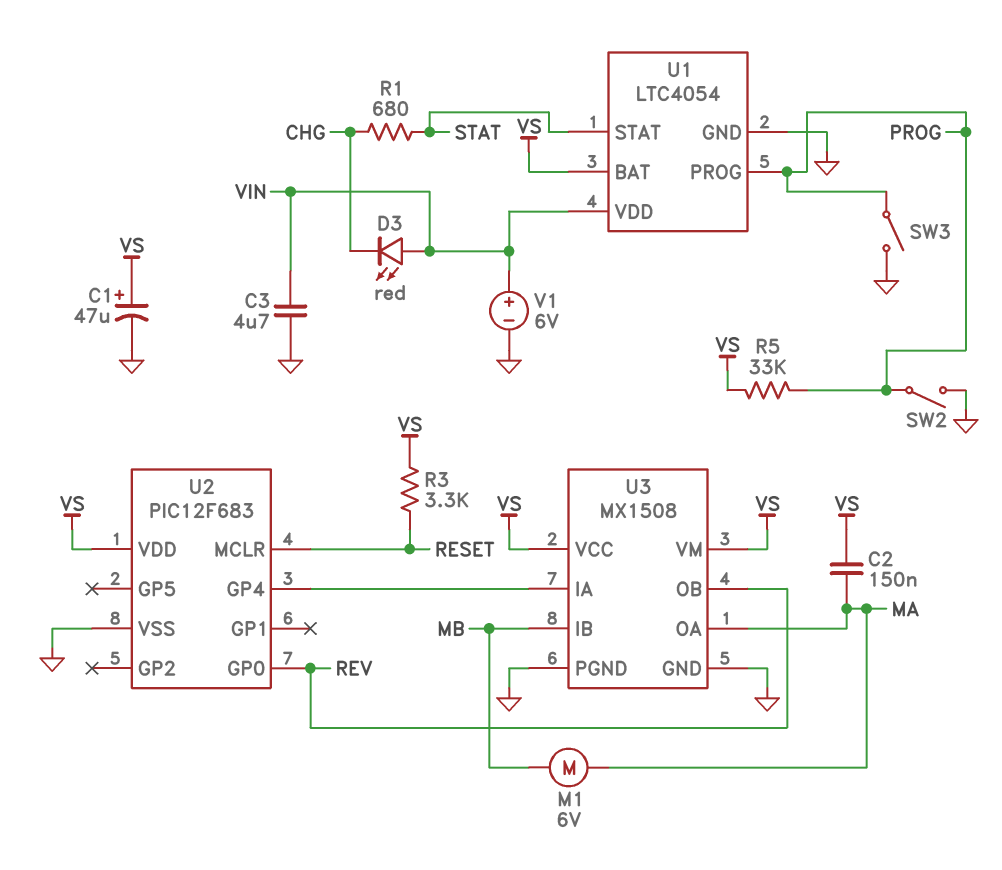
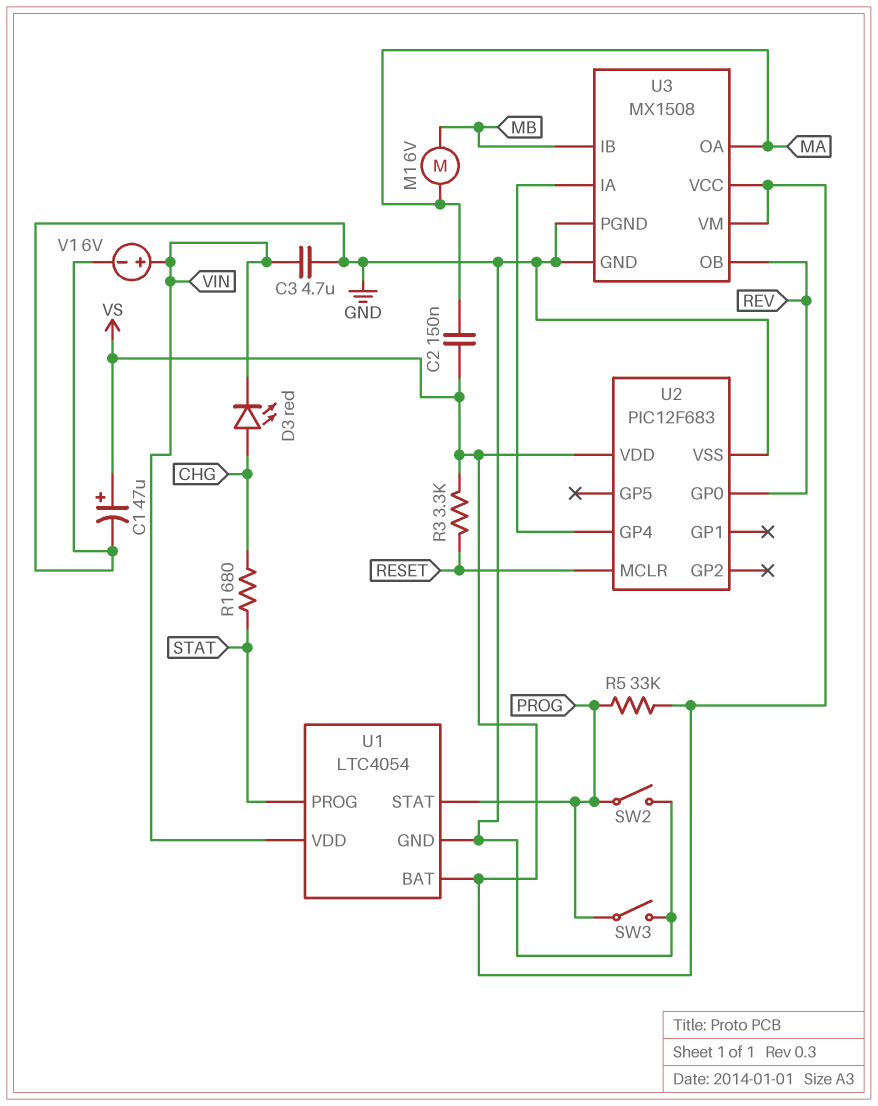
D3: LED red (A VIN, K CHG) -> LED red (A CHG, K VIN)
U1 pin PROG: PROG -> STAT
U1 pin STAT: STAT -> PROG

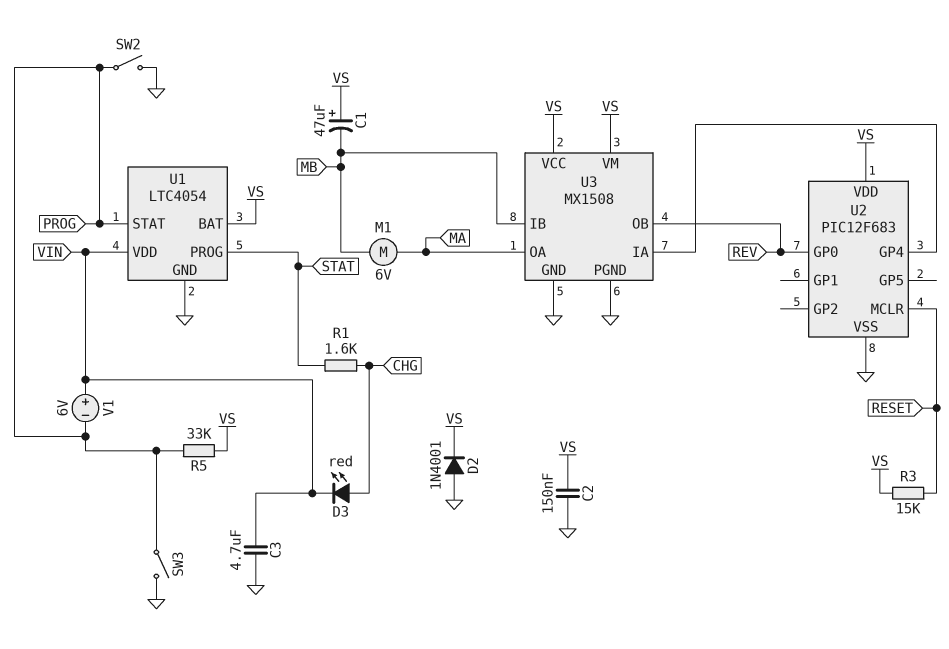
C1: 47uF (plus VS, minus GND) -> 47uF (plus VS, minus MB)
C2: 150nF (MA, VS) -> 150nF (GND, VS)
D2: none -> diode 1N4001 (A GND, K VS)
R1: 680 (CHG, STAT) -> 1.6k (CHG, STAT)
R3: 3.3k (RESET, VS) -> 15k (RESET, VS)
V1: 6V (plus VIN, minus GND) -> 6V (plus VIN, minus PROG)

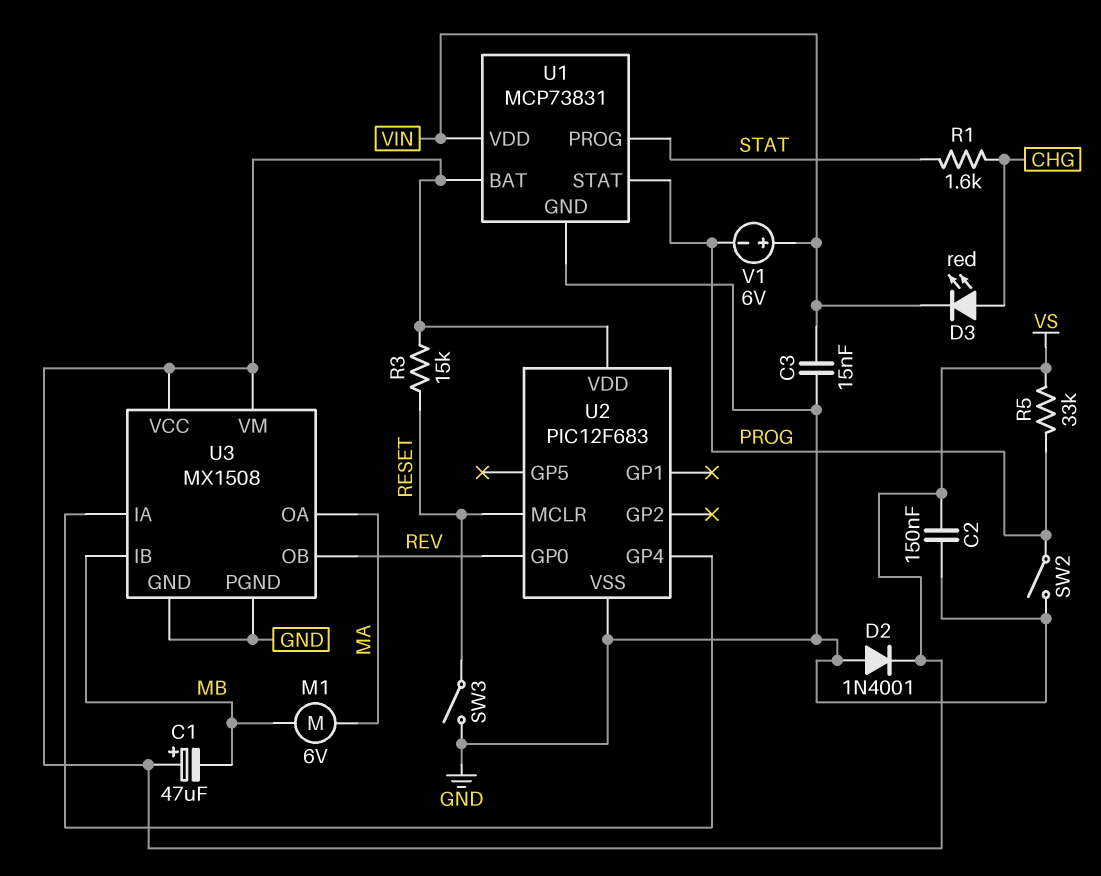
C3: 4.7uF (GND, VIN) -> 15nF (GND, VIN)
SW3: switch (GND, PROG) -> switch (GND, RESET)
U1: LTC4054 -> MCP73831

